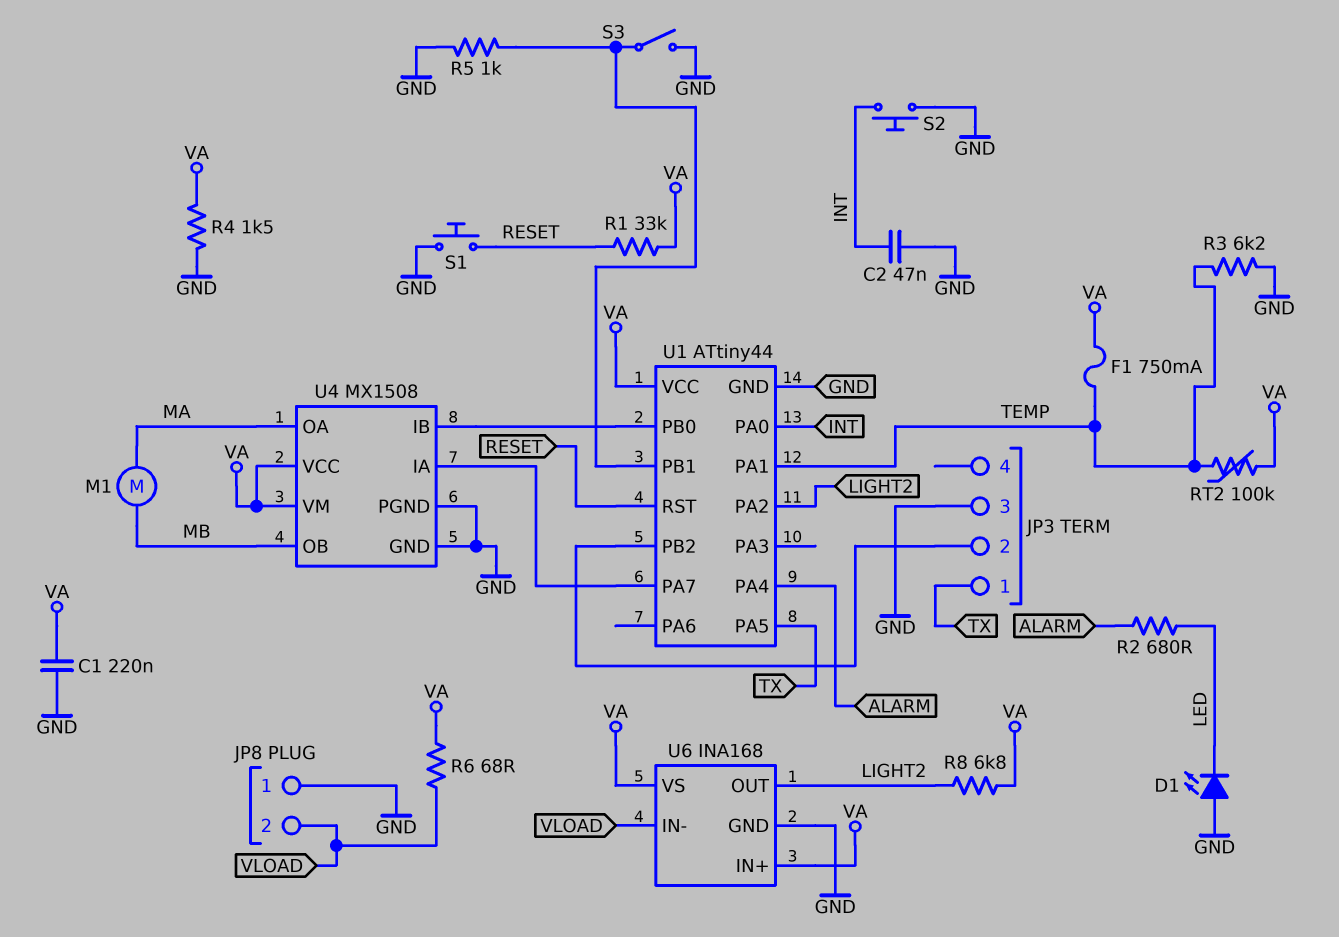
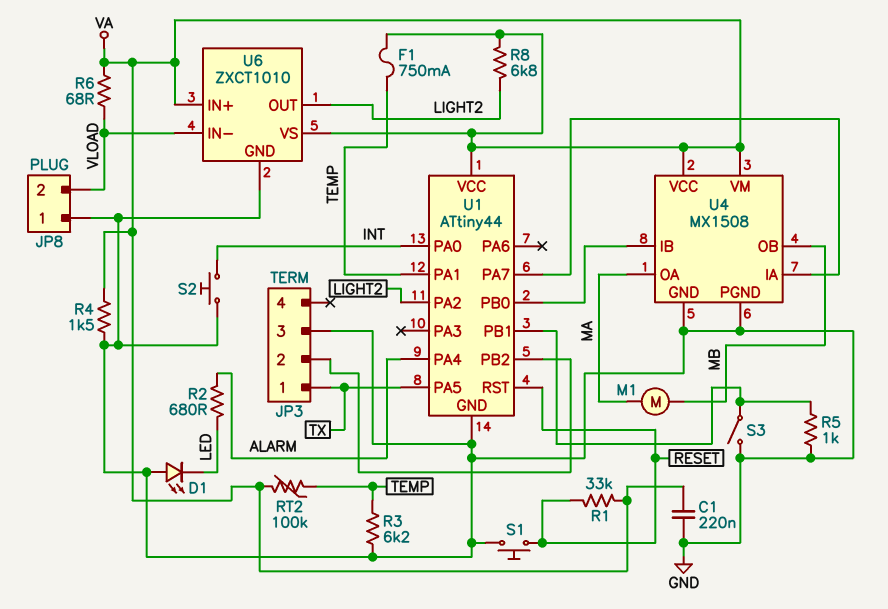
C2: 47nF (GND, INT) -> none
U6: INA168 -> ZXCT1010

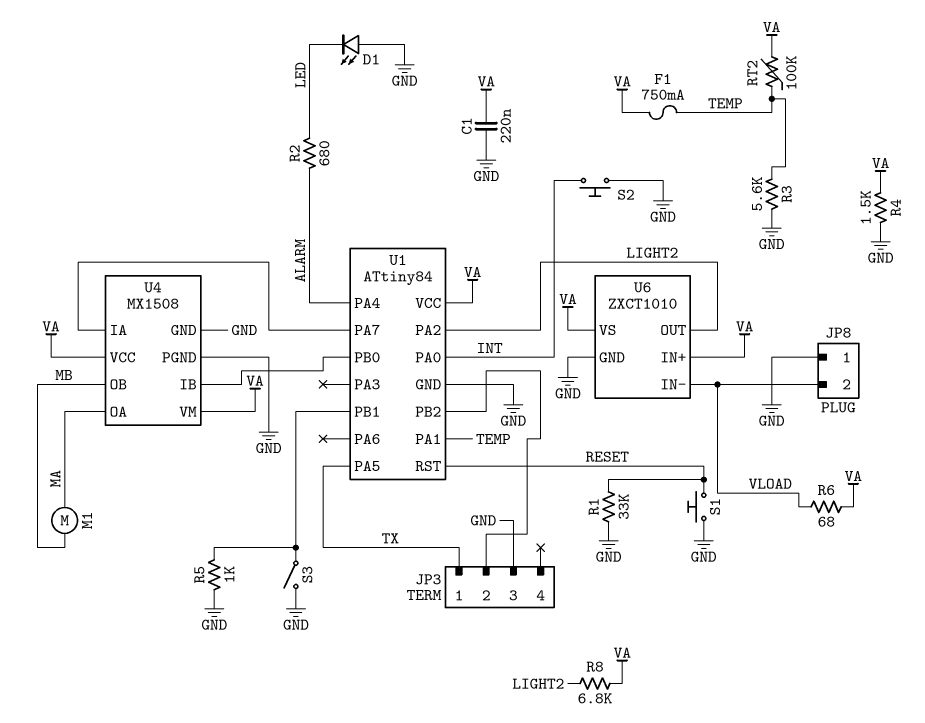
R1: 33k (RESET, VA) -> 33k (GND, RESET)
R3: 6.2k (GND, TEMP) -> 5.6k (GND, TEMP)
U1: ATtiny44 -> ATtiny84

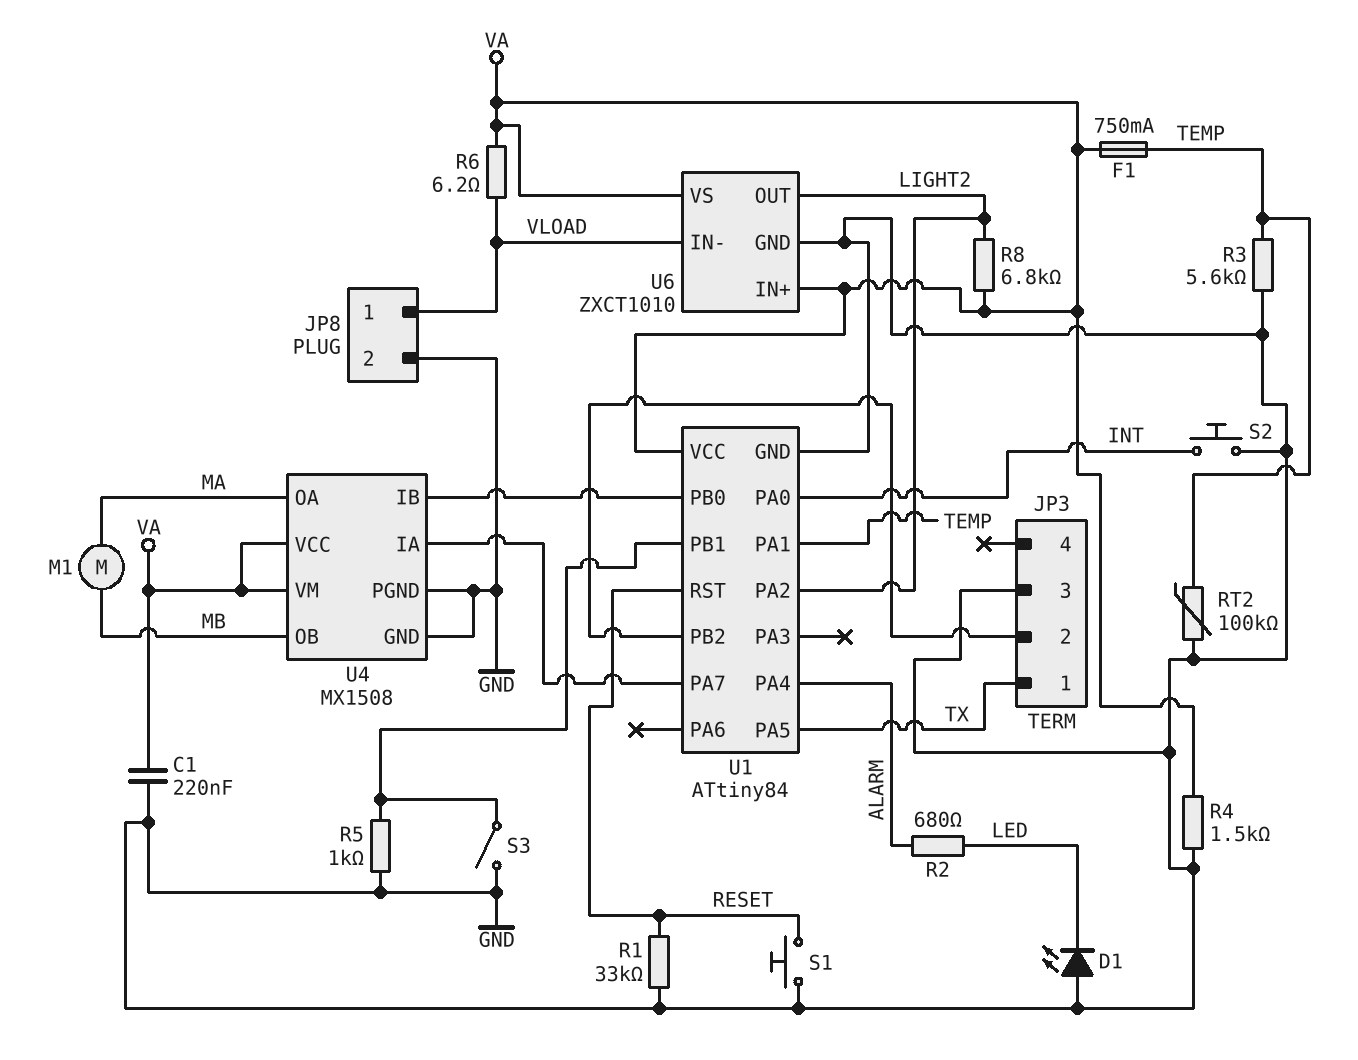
JP8 pin 1: GND -> VLOAD
JP8 pin 2: VLOAD -> GND
R6: 68 (VA, VLOAD) -> 6.2 (VA, VLOAD)
RT2: 100k (TEMP, VA) -> 100k (GND, TEMP)

